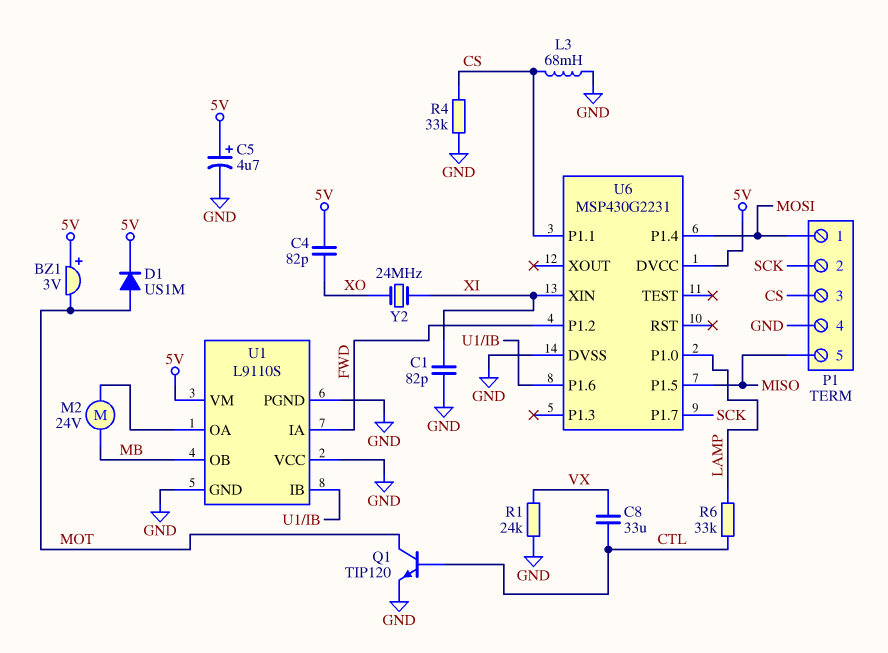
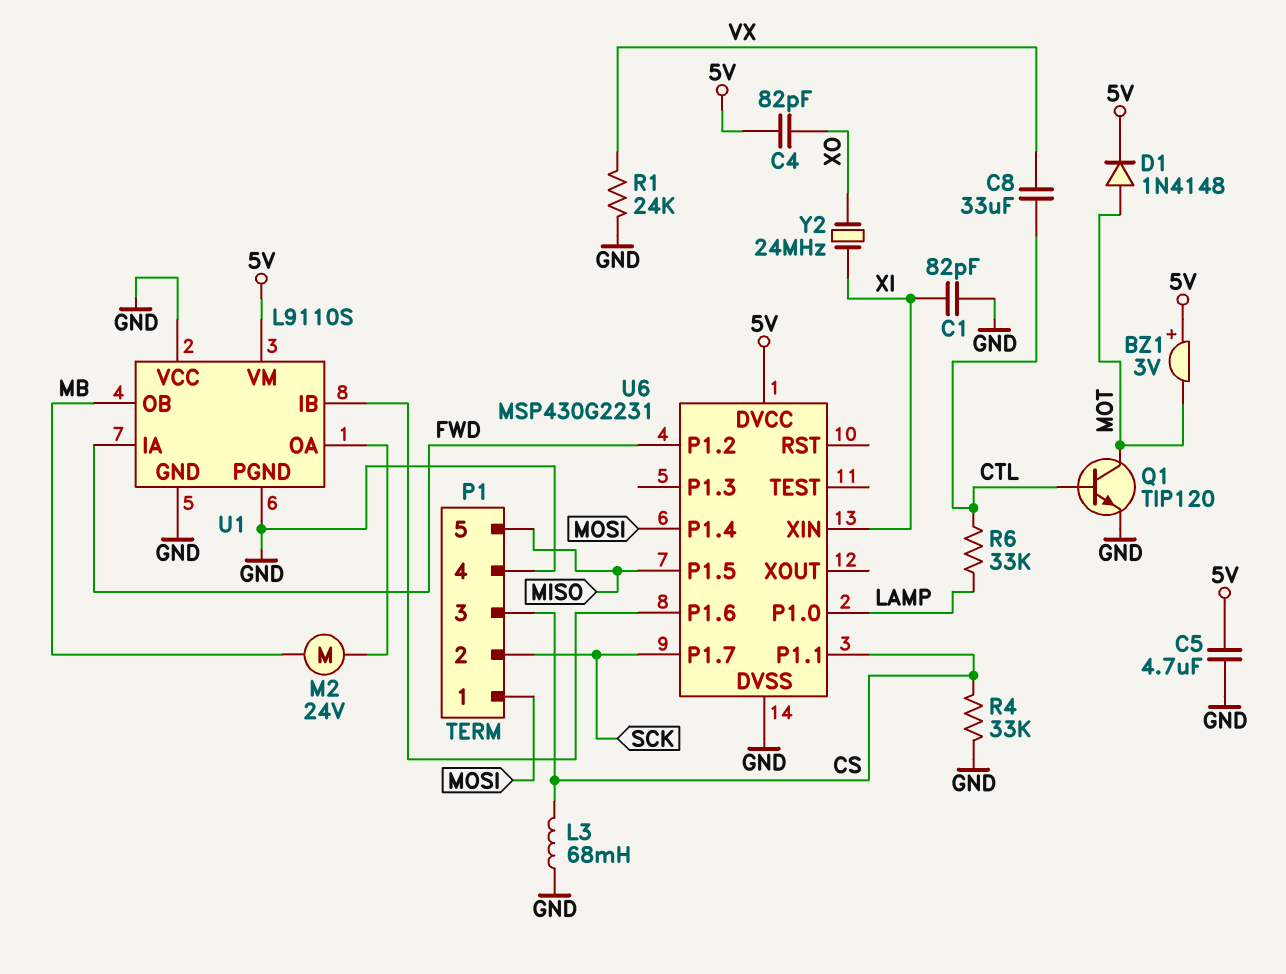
C5: 4.7uF (plus 5V, minus GND) -> 4.7uF (5V, GND)
D1: diode US1M (A MOT, K 5V) -> diode 1N4148 (A MOT, K 5V)

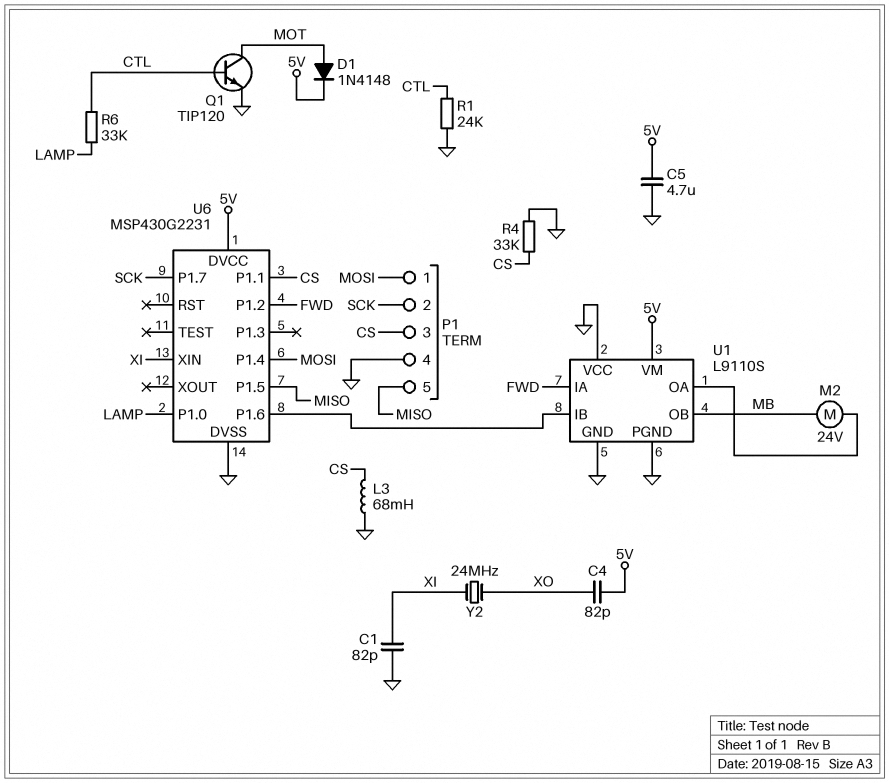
BZ1: buzzer 3V (plus 5V, minus MOT) -> none
C8: 33uF (CTL, VX) -> none
R1: 24k (GND, VX) -> 24k (CTL, GND)

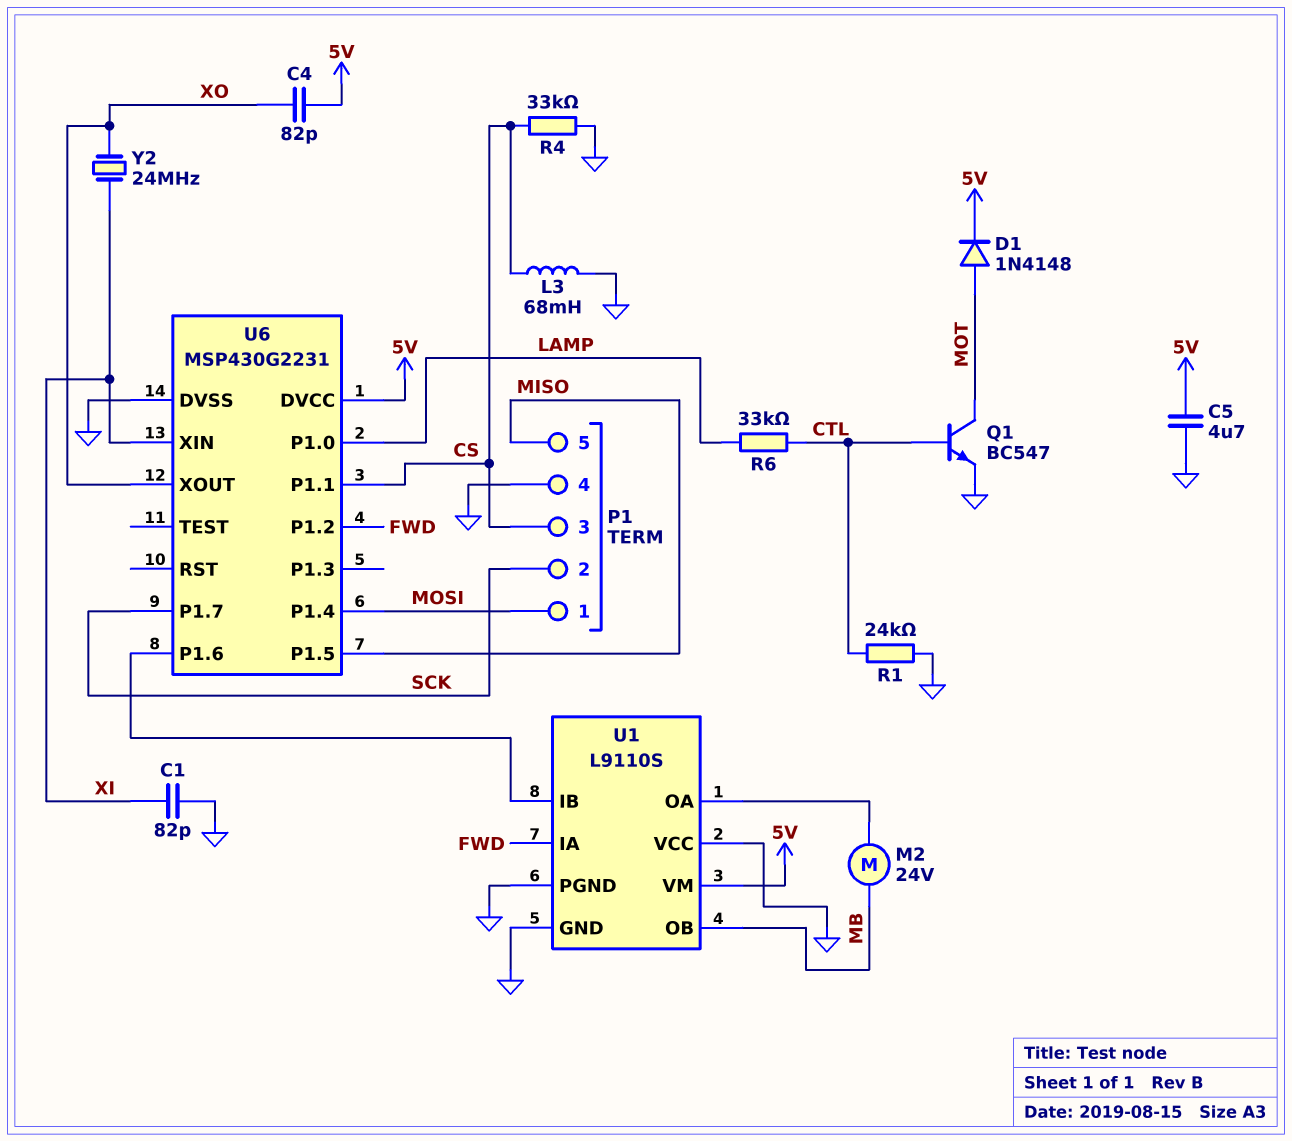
Q1: NPN TIP120 (B CTL, C MOT, E GND) -> NPN BC547 (B CTL, C MOT, E GND)
U6 pin XOUT: none -> XO

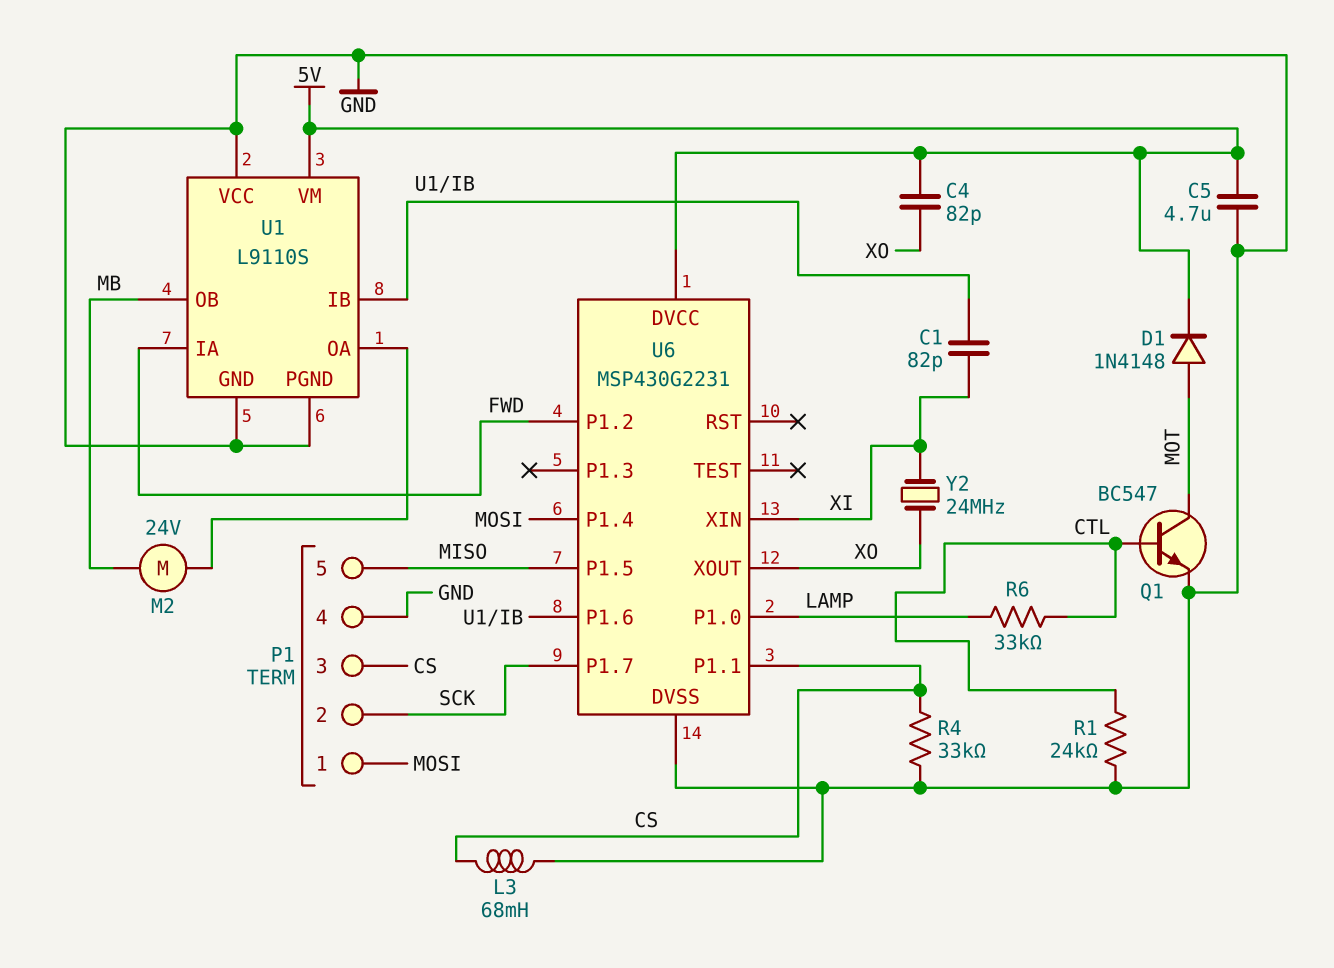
C1: 82pF (GND, XI) -> 82pF (U1/IB, XI)

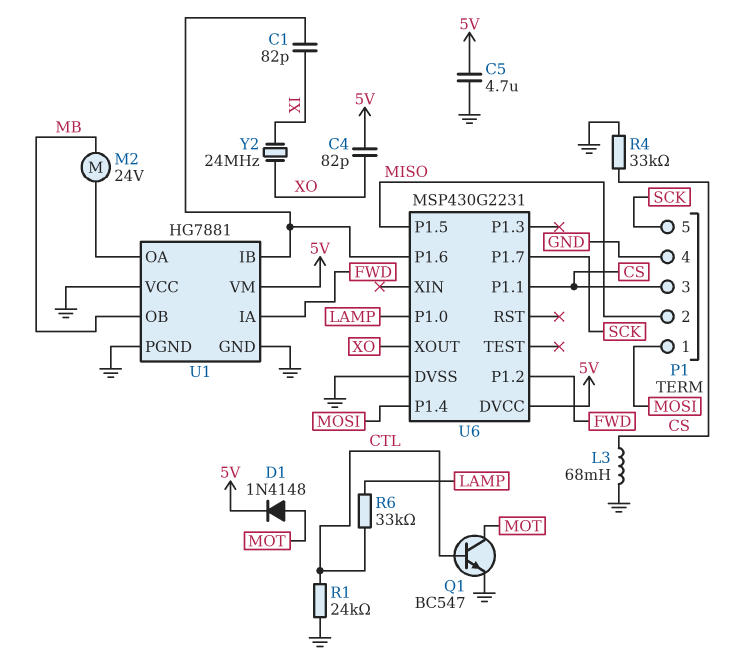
P1 pin 2: SCK -> MISO
P1 pin 5: MISO -> SCK
U1: L9110S -> HG7881
U6 pin XIN: XI -> none

